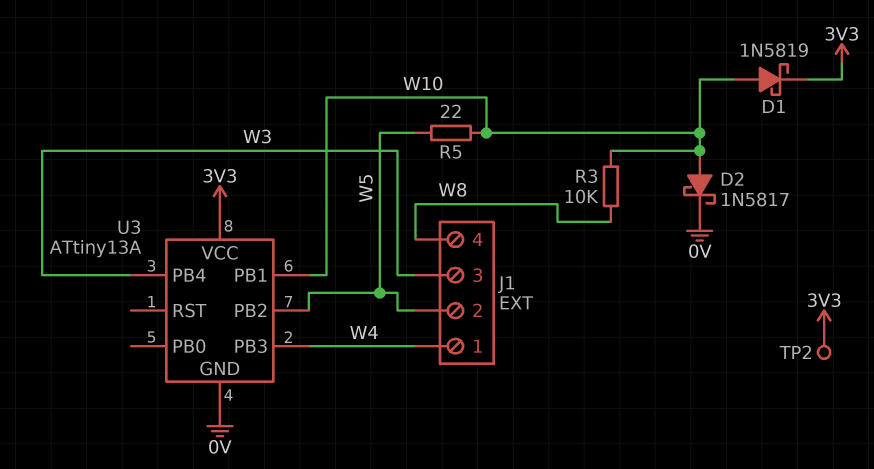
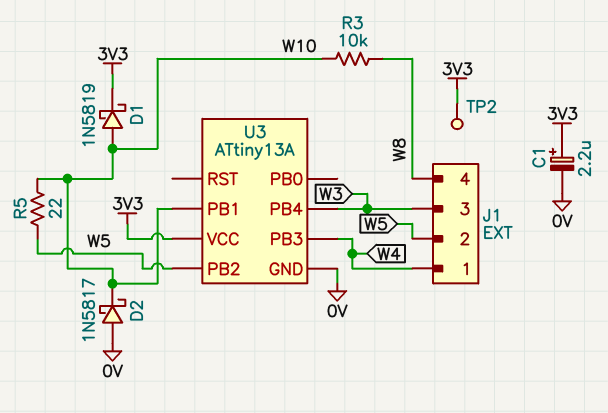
C1: none -> 2.2uF (plus 3V3, minus 0V)
D2: schottky 1N5817 (A W10, K 0V) -> schottky 1N5817 (A 0V, K W10)

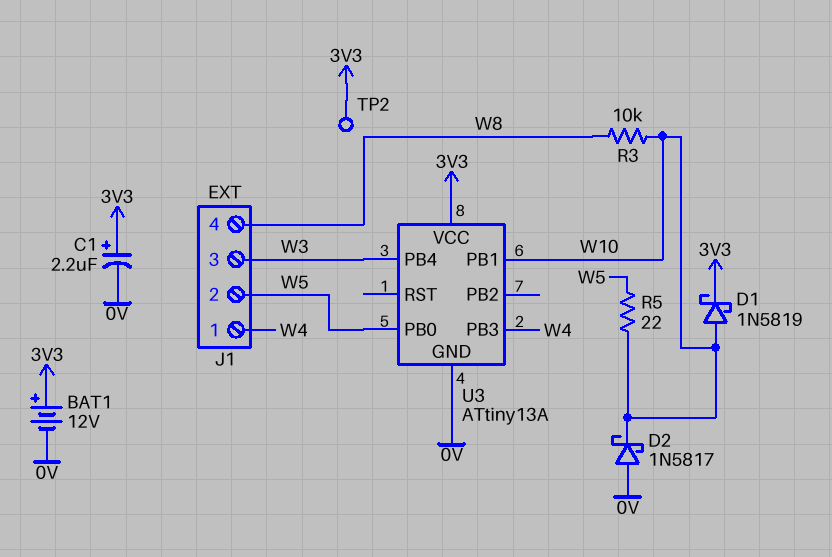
BAT1: none -> 12V (plus 3V3, minus 0V)
U3 pin PB0: none -> W5
U3 pin PB2: W5 -> none

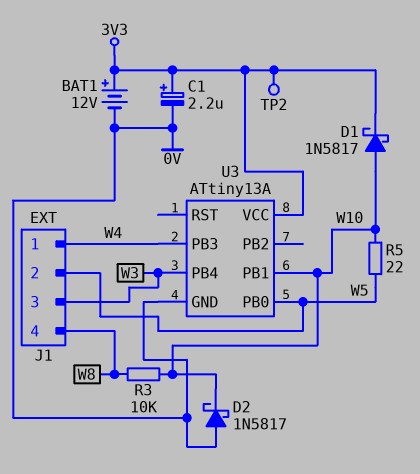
D1: schottky 1N5819 (A W10, K 3V3) -> schottky 1N5817 (A W10, K 3V3)

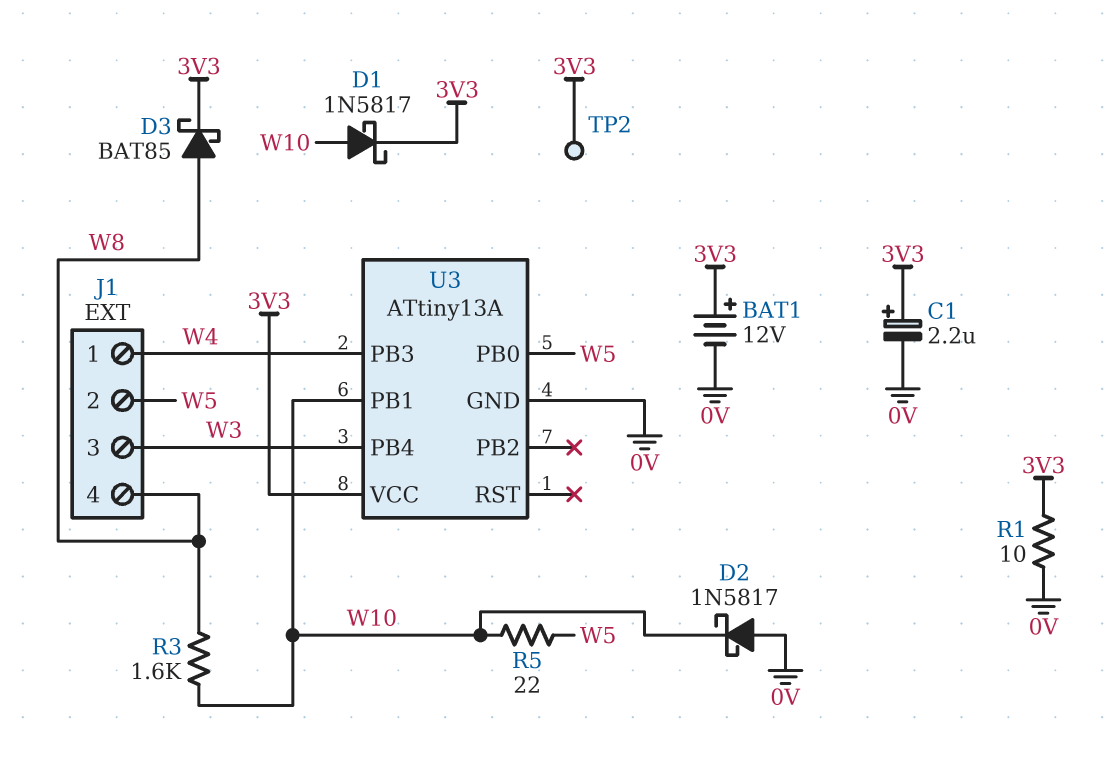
D3: none -> schottky BAT85 (A W8, K 3V3)
R1: none -> 10 (0V, 3V3)
R3: 10k (W8, W10) -> 1.6k (W8, W10)

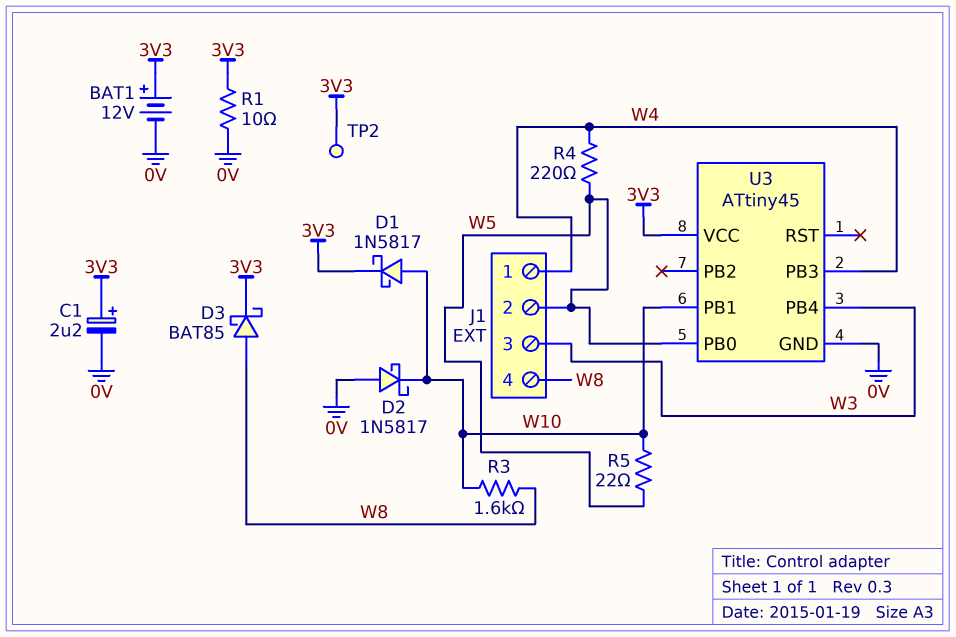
R4: none -> 220 (W4, W5)
U3: ATtiny13A -> ATtiny45

